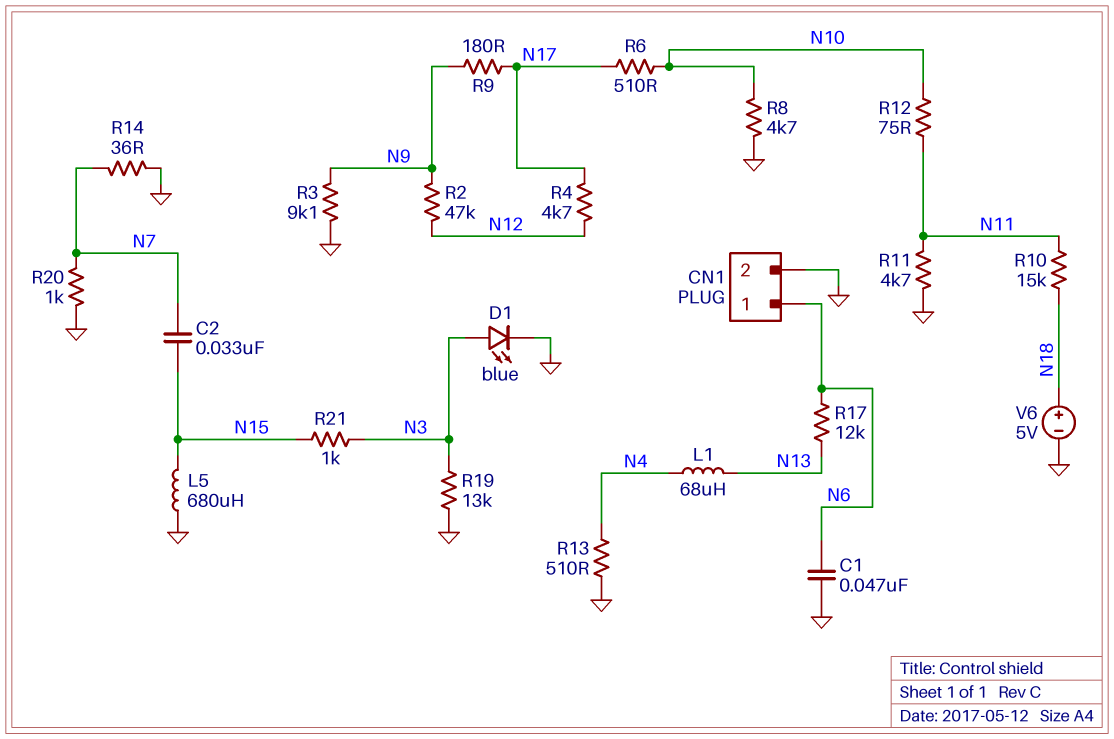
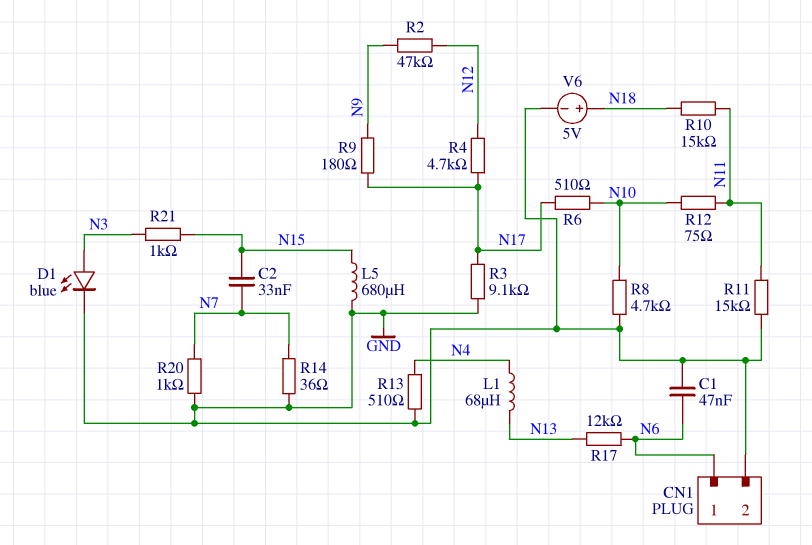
R3: 9.1k (GND, N9) -> 9.1k (GND, N17)
R11: 4.7k (GND, N11) -> 15k (GND, N11)
R19: 13k (GND, N3) -> none

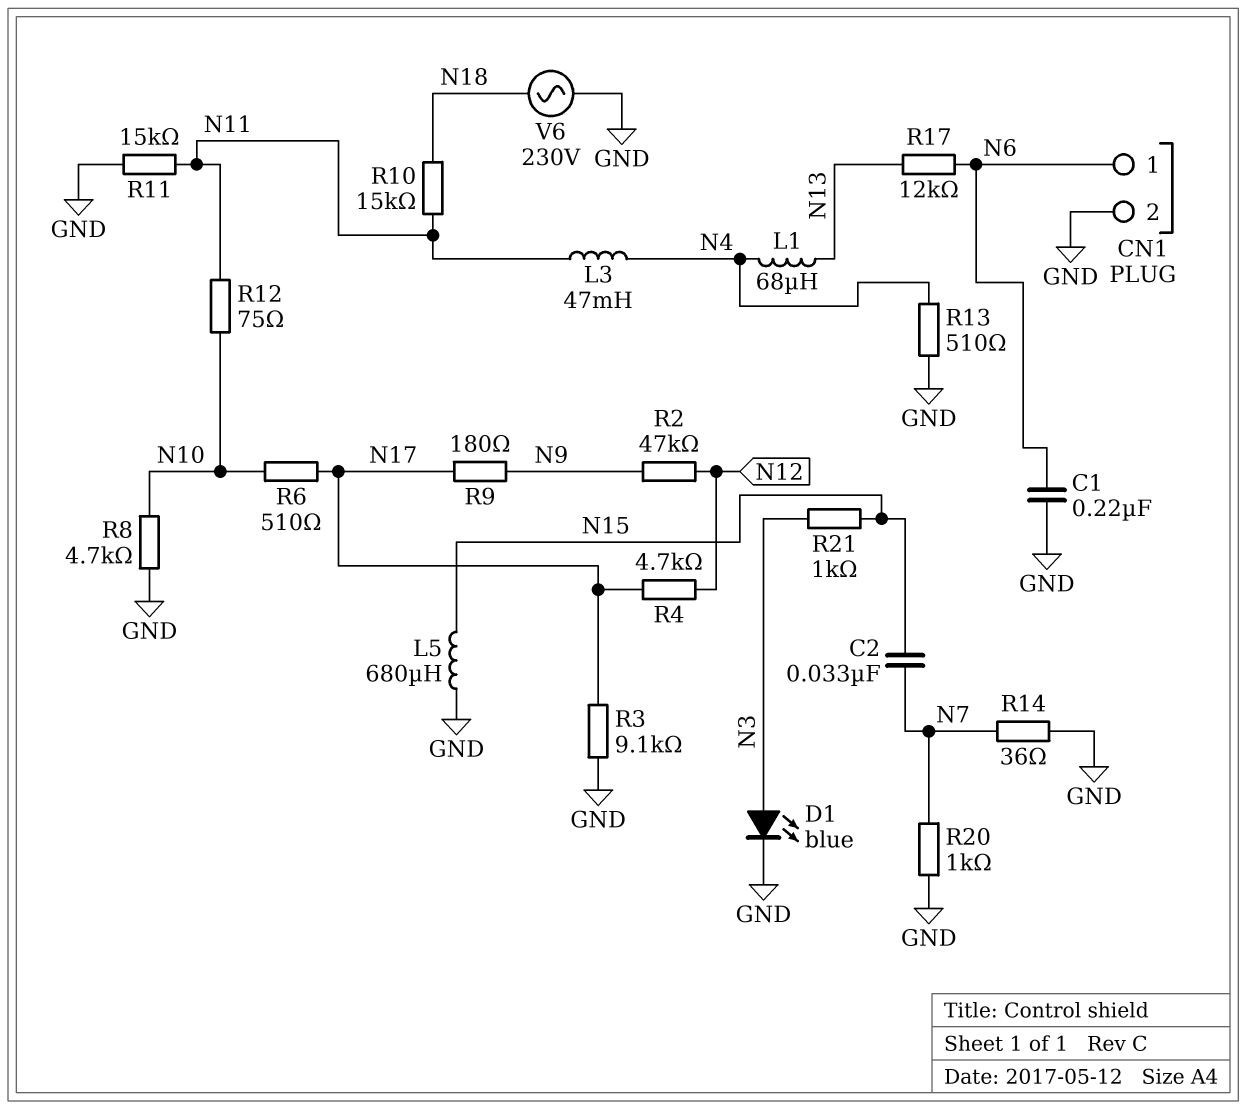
C1: 47nF (GND, N6) -> 220nF (GND, N6)
L3: none -> 47mH (N4, N11)
V6: 5V (plus N18, minus GND) -> AC 230V (GND, N18)

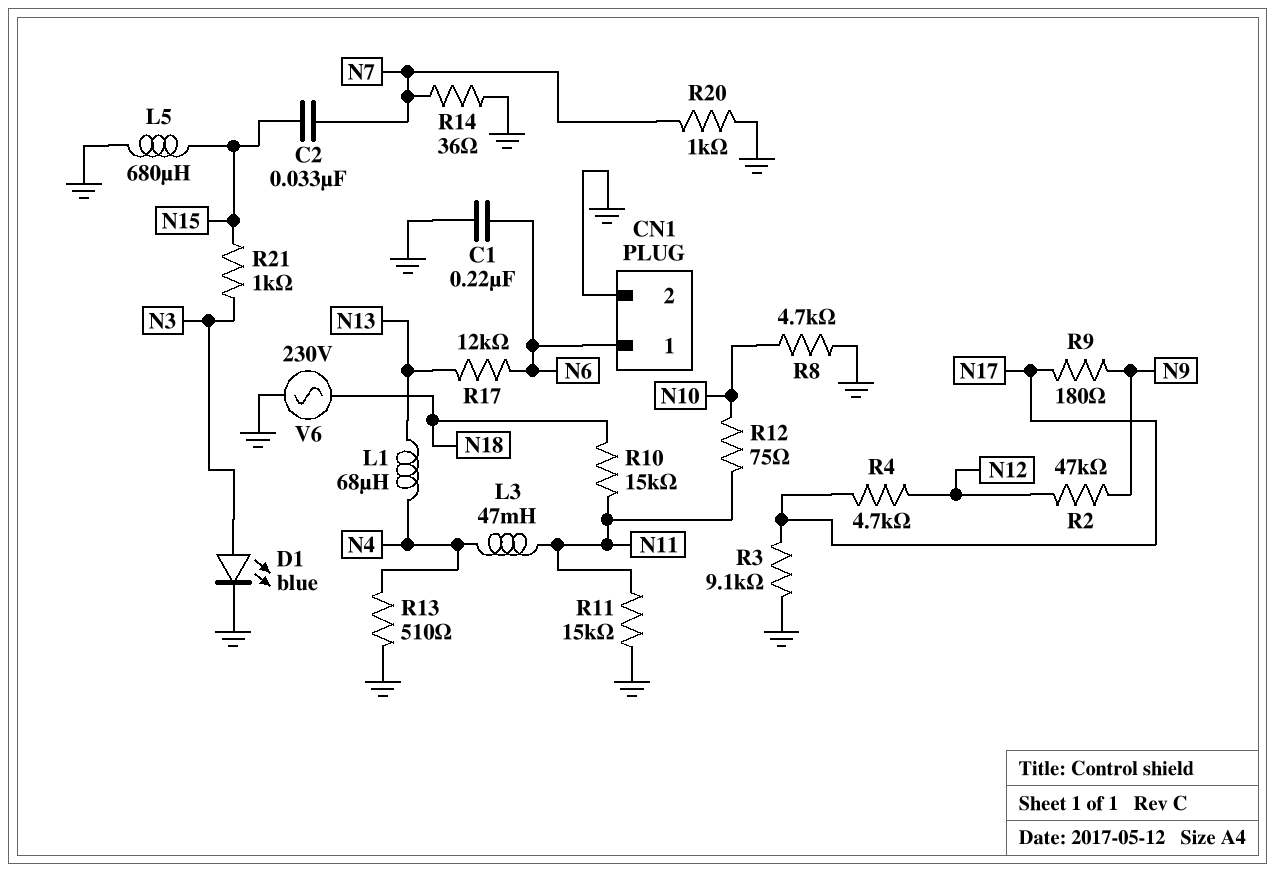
R6: 510 (N10, N17) -> none

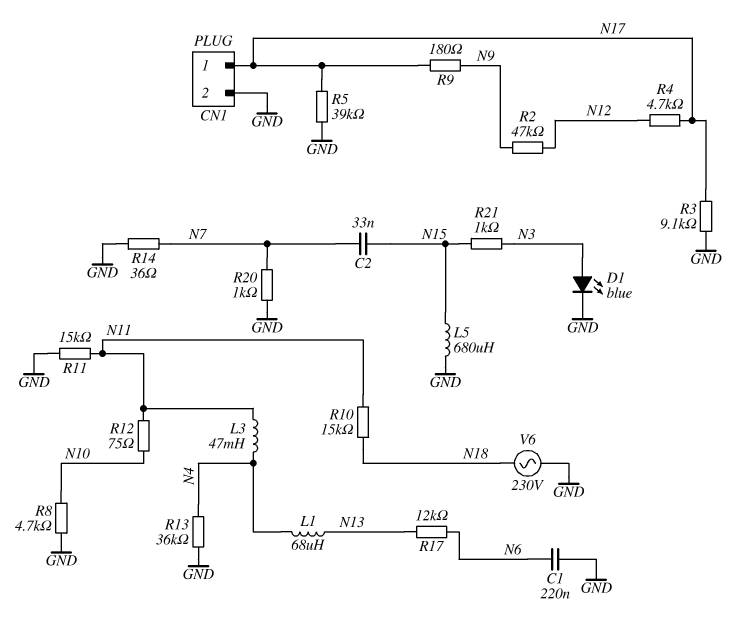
CN1 pin 1: N6 -> N17
R5: none -> 39k (GND, N17)
R13: 510 (GND, N4) -> 36k (GND, N4)

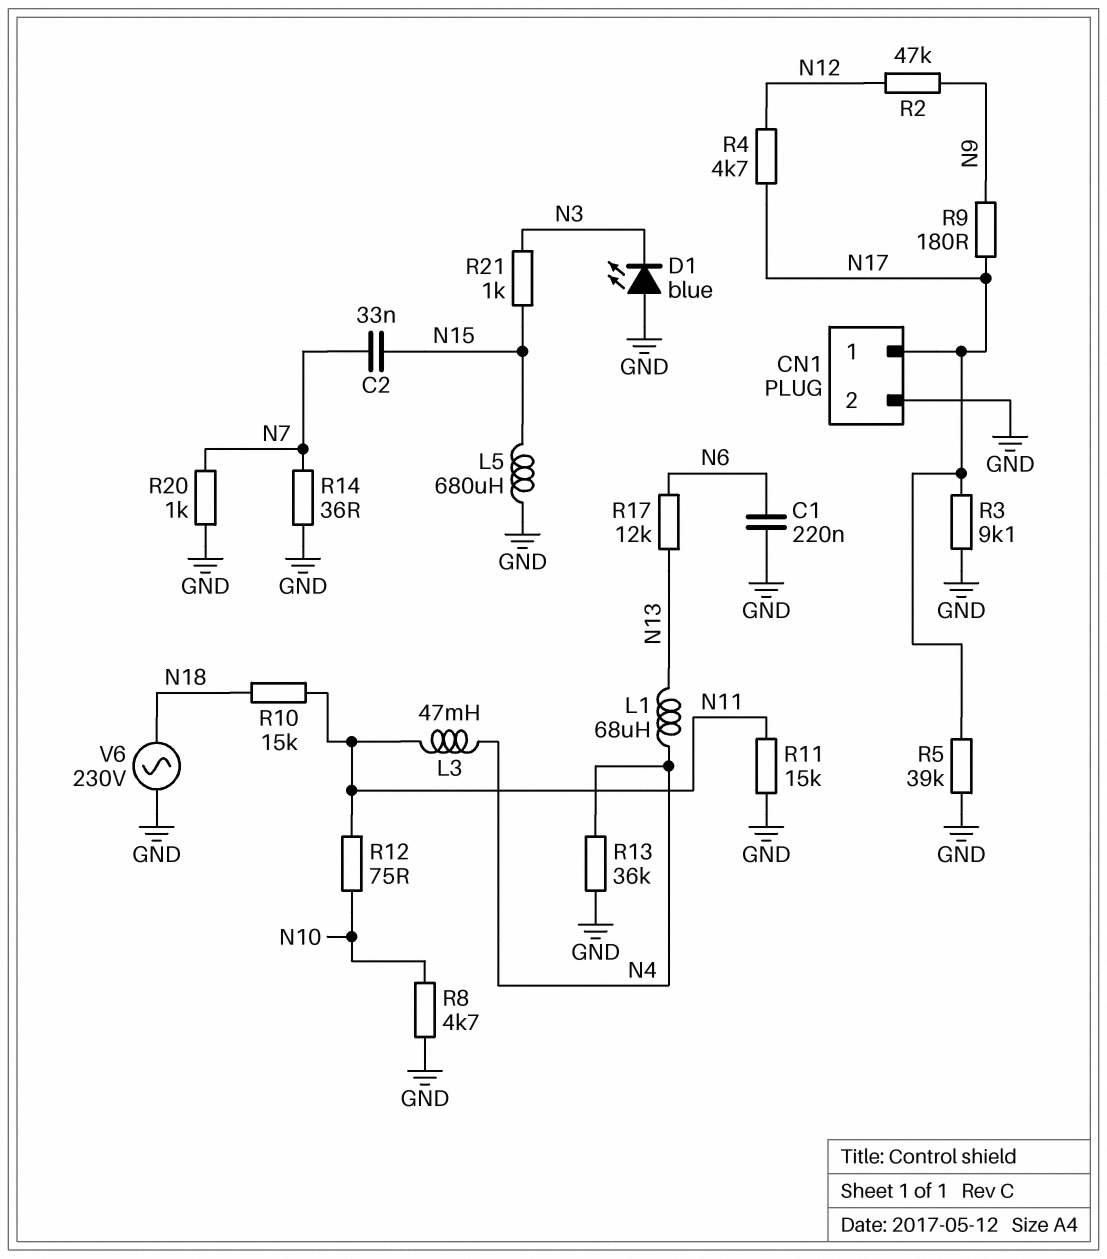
D1: LED blue (A N3, K GND) -> LED blue (A GND, K N3)

